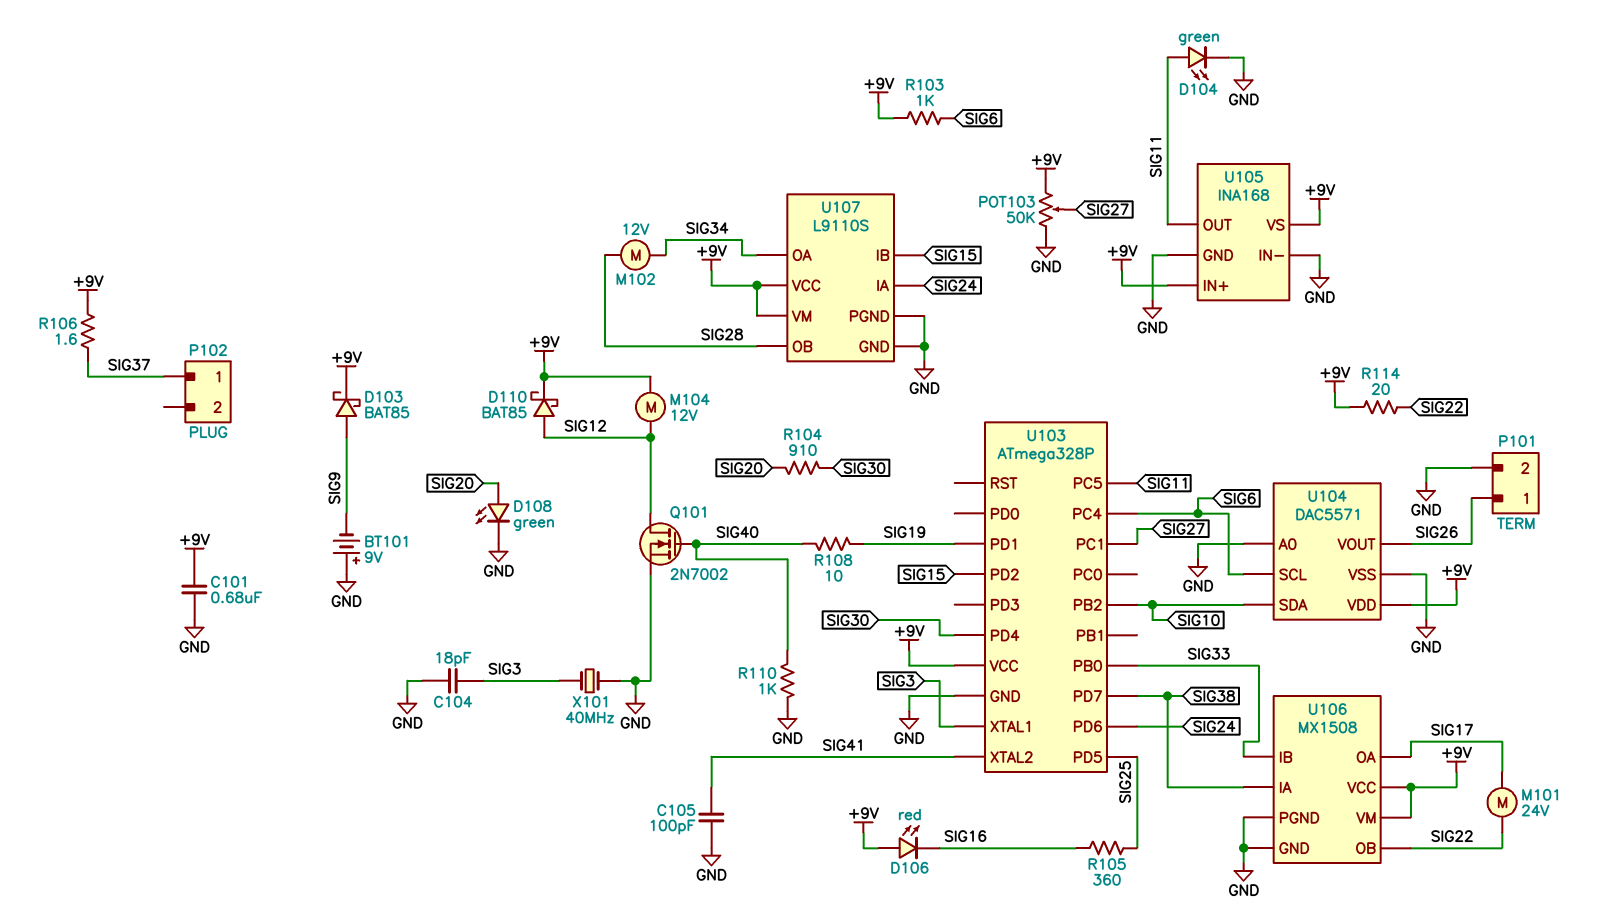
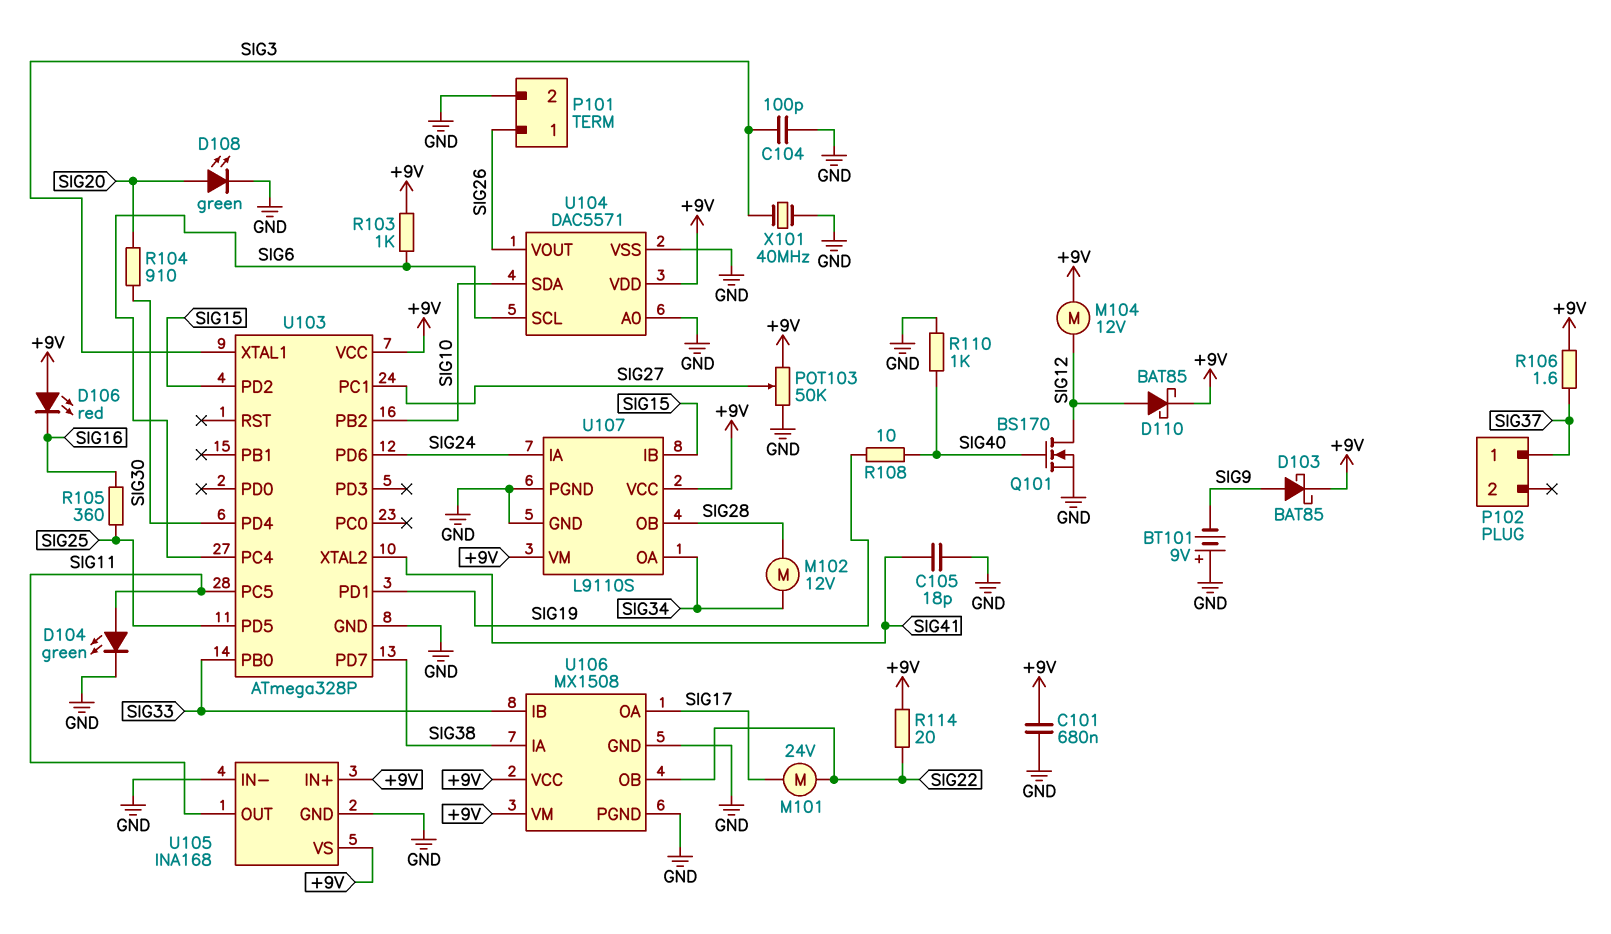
C104: 18pF (GND, SIG3) -> 100pF (GND, SIG3)
C105: 100pF (GND, SIG41) -> 18pF (GND, SIG41)
Q101: NMOS 2N7002 (G SIG40, D SIG12, S GND) -> NMOS BS170 (G SIG40, D SIG12, S GND)

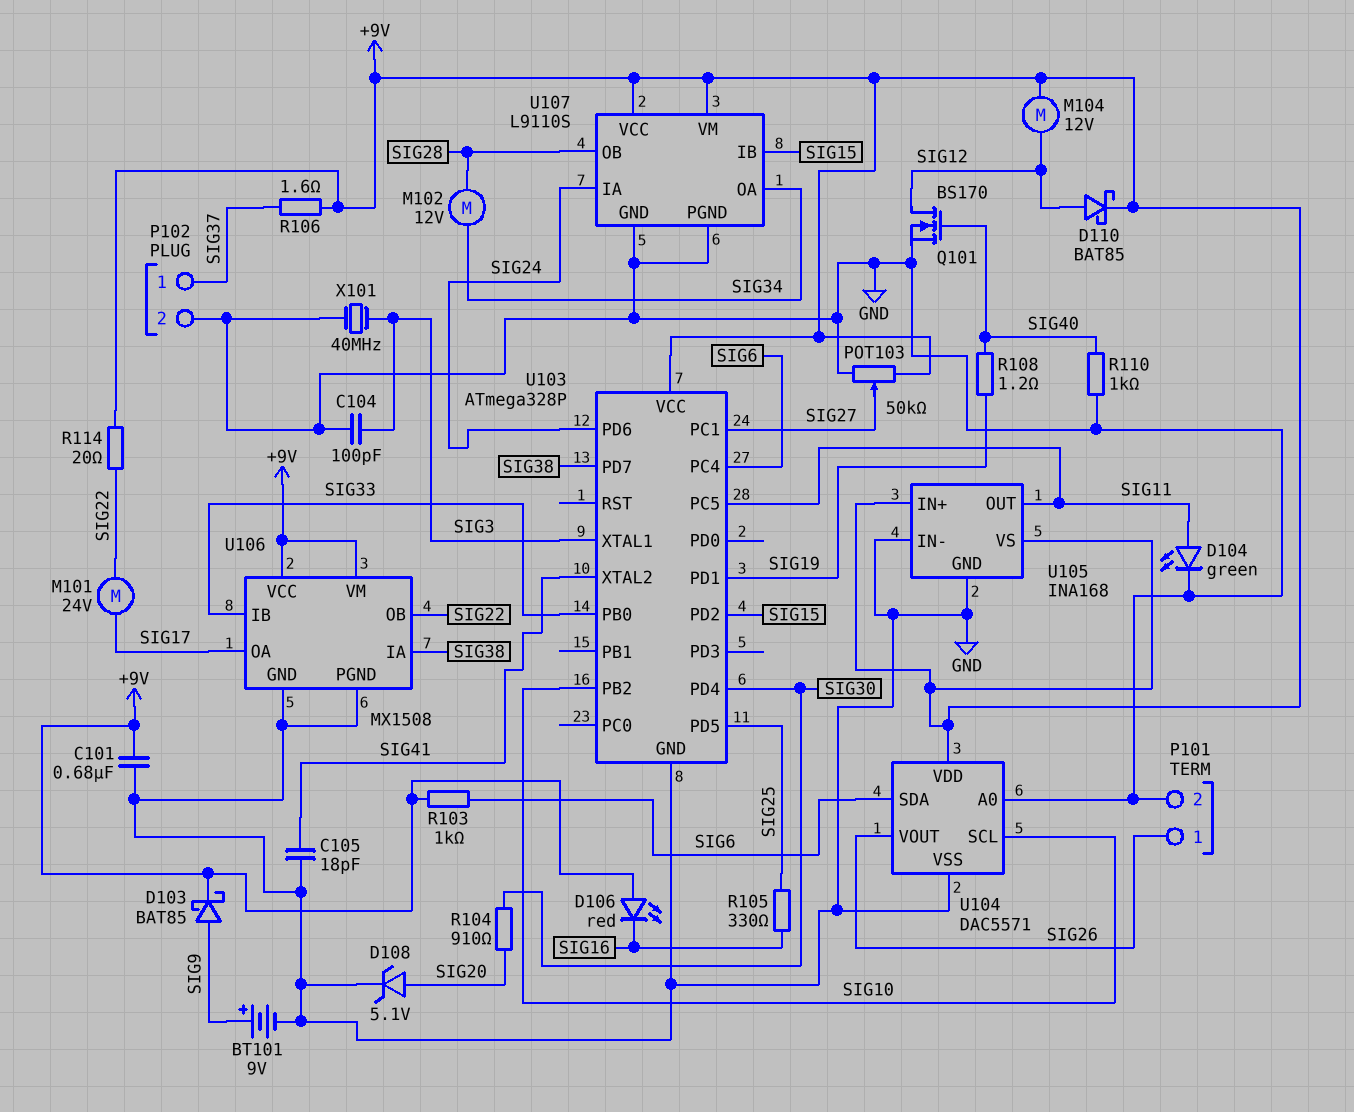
BT101: 9V (plus GND, minus SIG9) -> 9V (plus SIG9, minus GND)
D108: LED green (A SIG20, K GND) -> zener 5.1V (A SIG20, K GND)
P102 pin 2: none -> GND
R105: 360 (SIG16, SIG25) -> 330 (SIG16, SIG25)
R108: 10 (SIG19, SIG40) -> 1.2 (SIG19, SIG40)
U104 pin SCL: SIG6 -> SIG10
U104 pin SDA: SIG10 -> SIG6

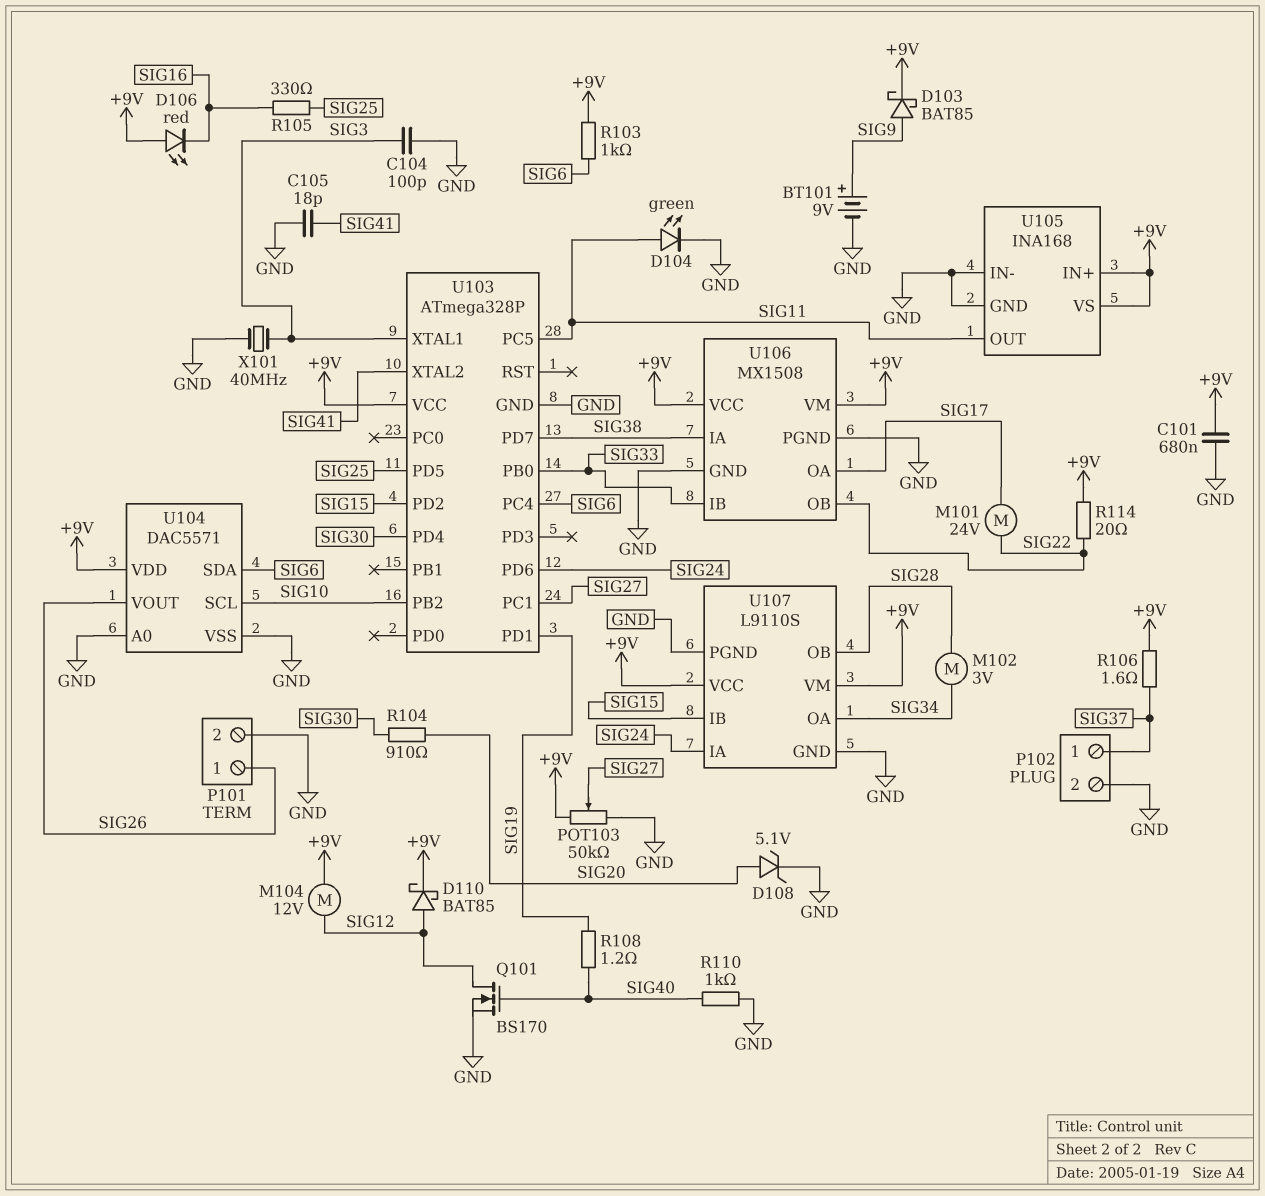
M102: motor 12V (SIG28, SIG34) -> motor 3V (SIG28, SIG34)

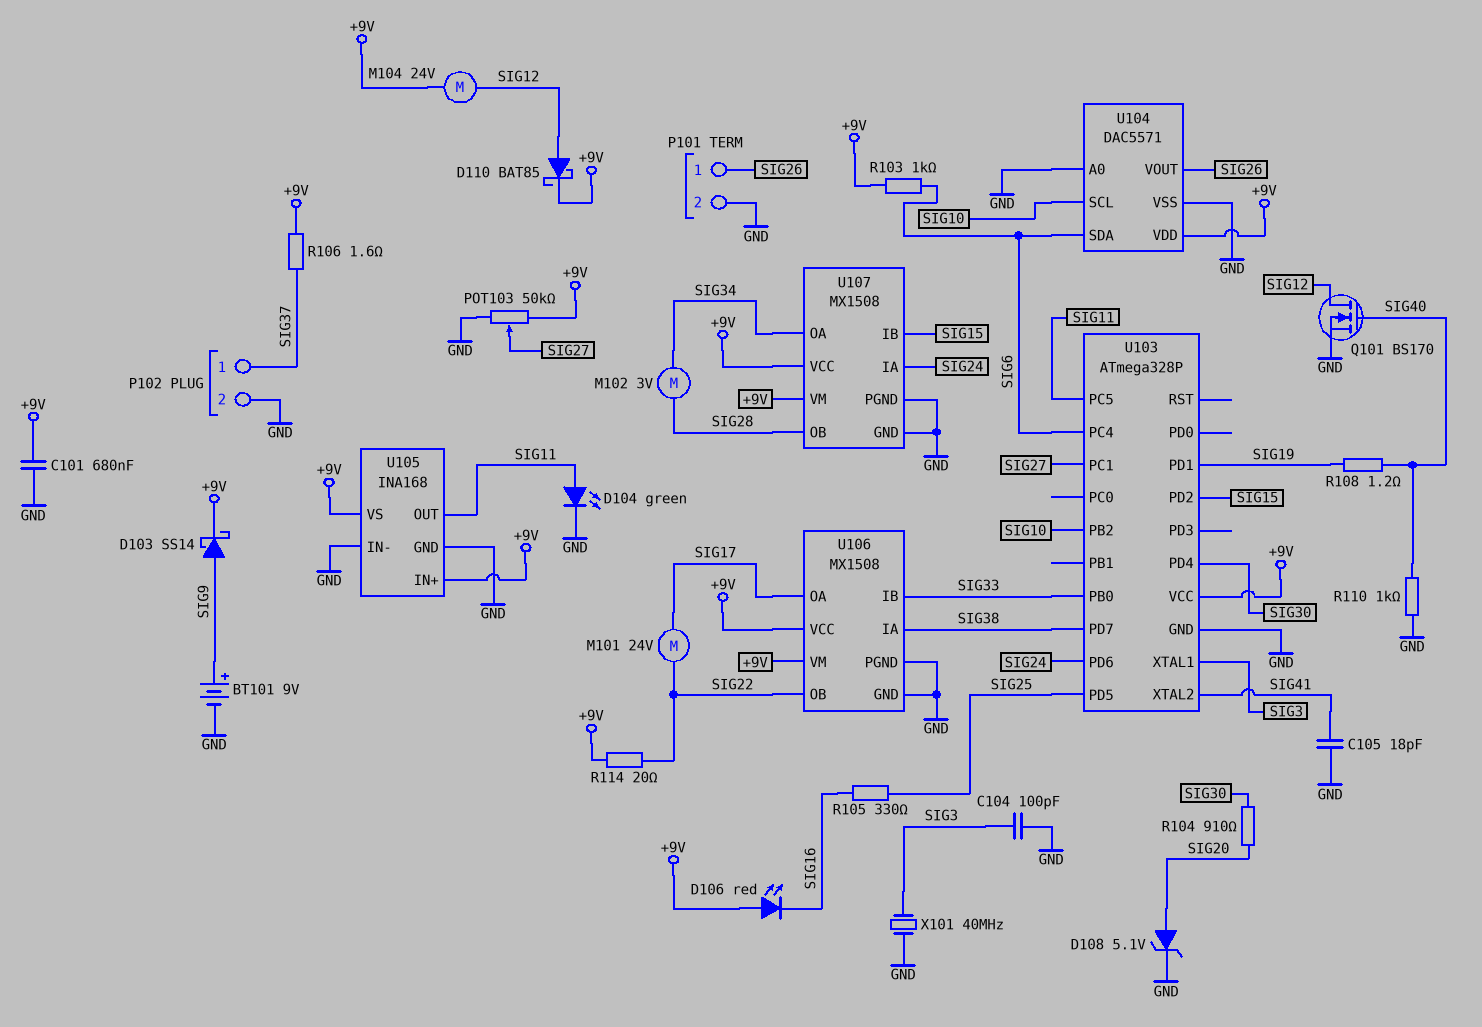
D103: schottky BAT85 (A SIG9, K +9V) -> schottky SS14 (A SIG9, K +9V)
M104: motor 12V (+9V, SIG12) -> motor 24V (+9V, SIG12)
U107: L9110S -> MX1508

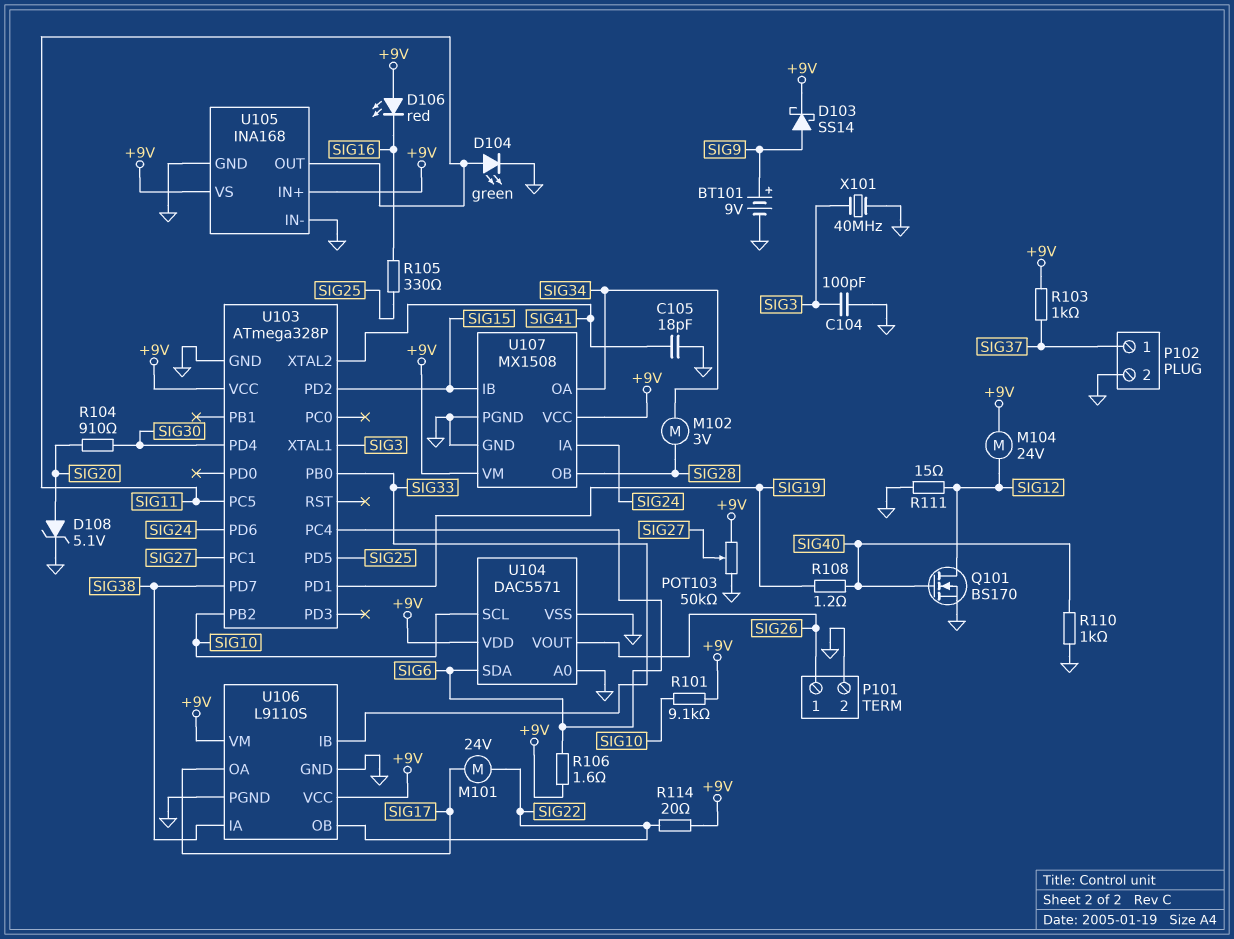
C101: 680nF (+9V, GND) -> none
D110: schottky BAT85 (A SIG12, K +9V) -> none
R101: none -> 9.1k (+9V, SIG10)
R103: 1k (+9V, SIG6) -> 1k (+9V, SIG37)
R106: 1.6 (+9V, SIG37) -> 1.6 (+9V, SIG6)
R111: none -> 15 (GND, SIG12)
U106: MX1508 -> L9110S

